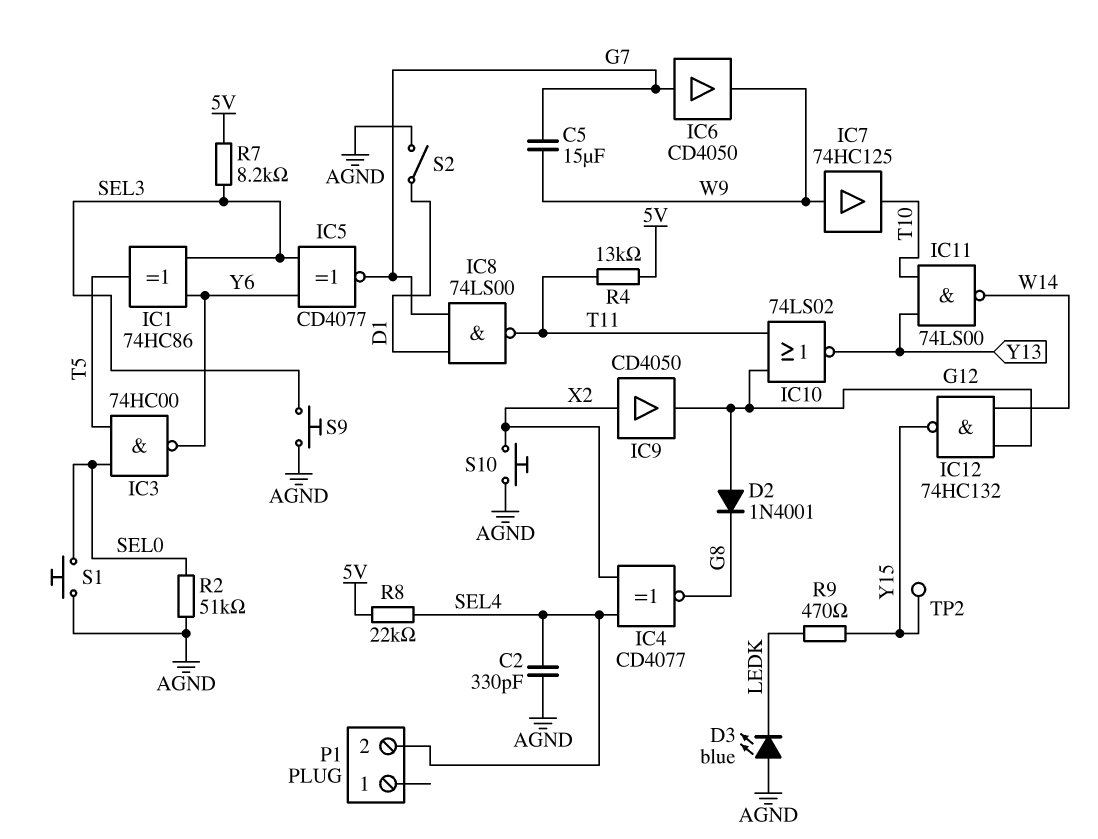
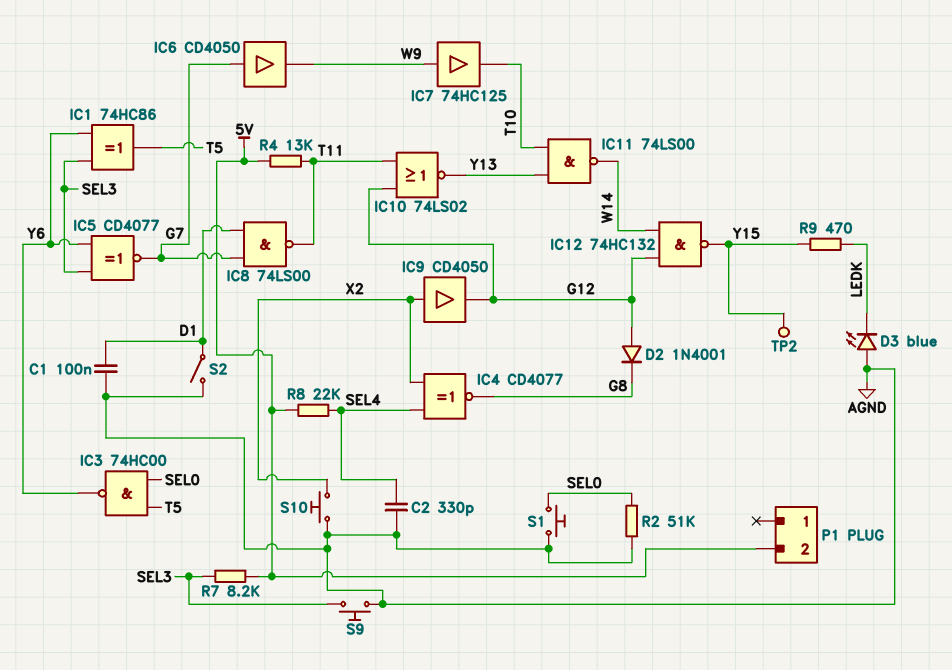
C1: none -> 100nF (AGND, D1)
C5: 15uF (G7, W9) -> none
P1 pin 2: SEL4 -> 5V

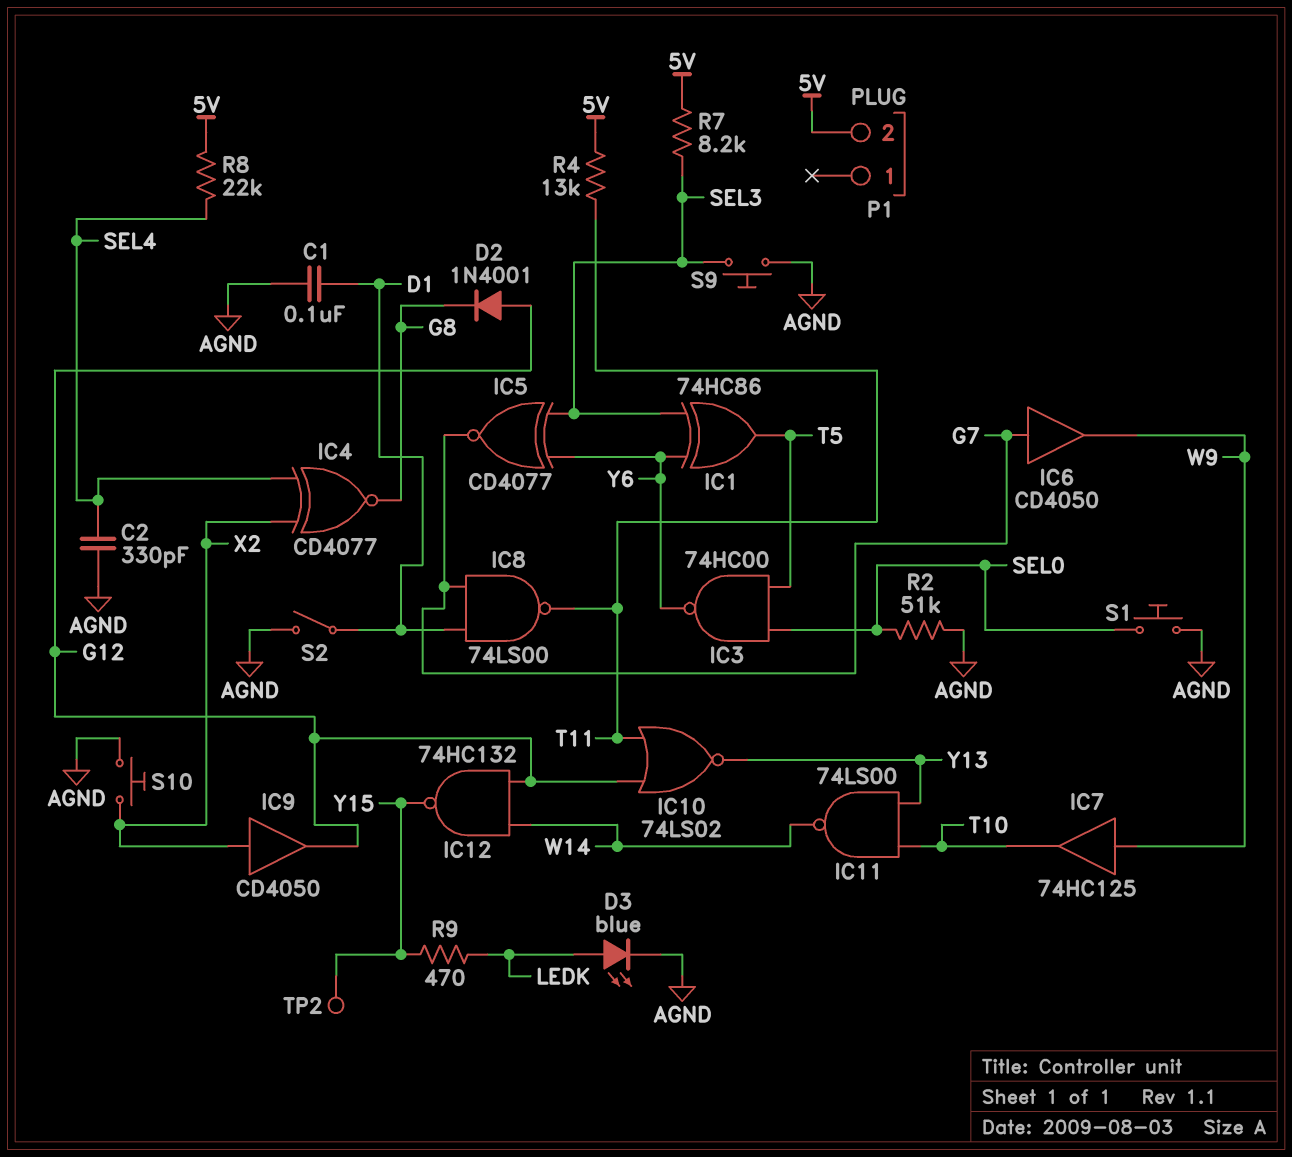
D3: LED blue (A AGND, K LEDK) -> LED blue (A LEDK, K AGND)

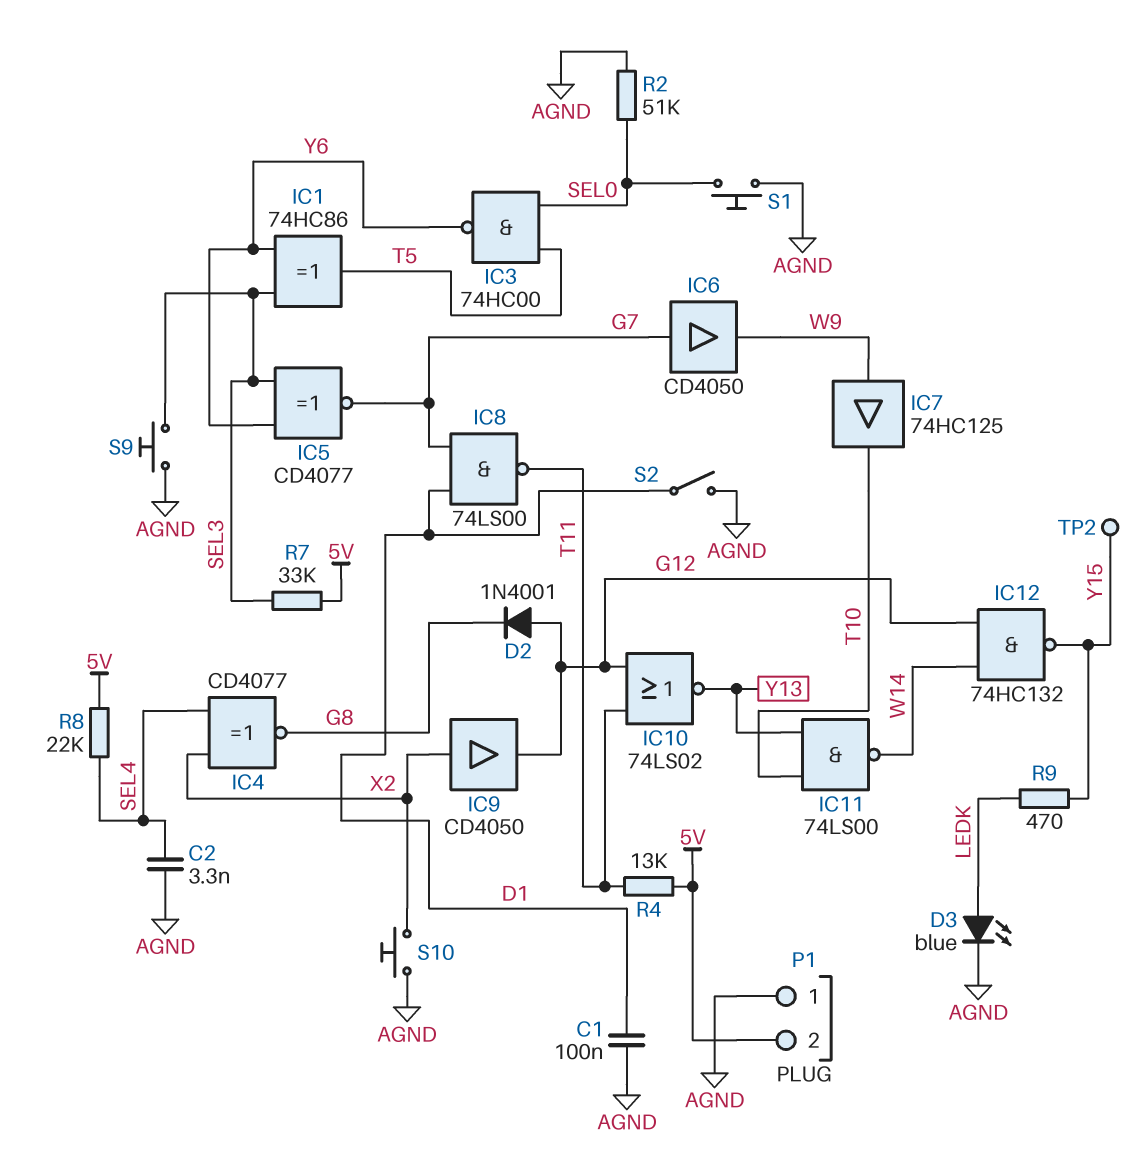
C2: 330pF (AGND, SEL4) -> 3.3nF (AGND, SEL4)
P1 pin 1: none -> AGND
R7: 8.2k (5V, SEL3) -> 33k (5V, SEL3)

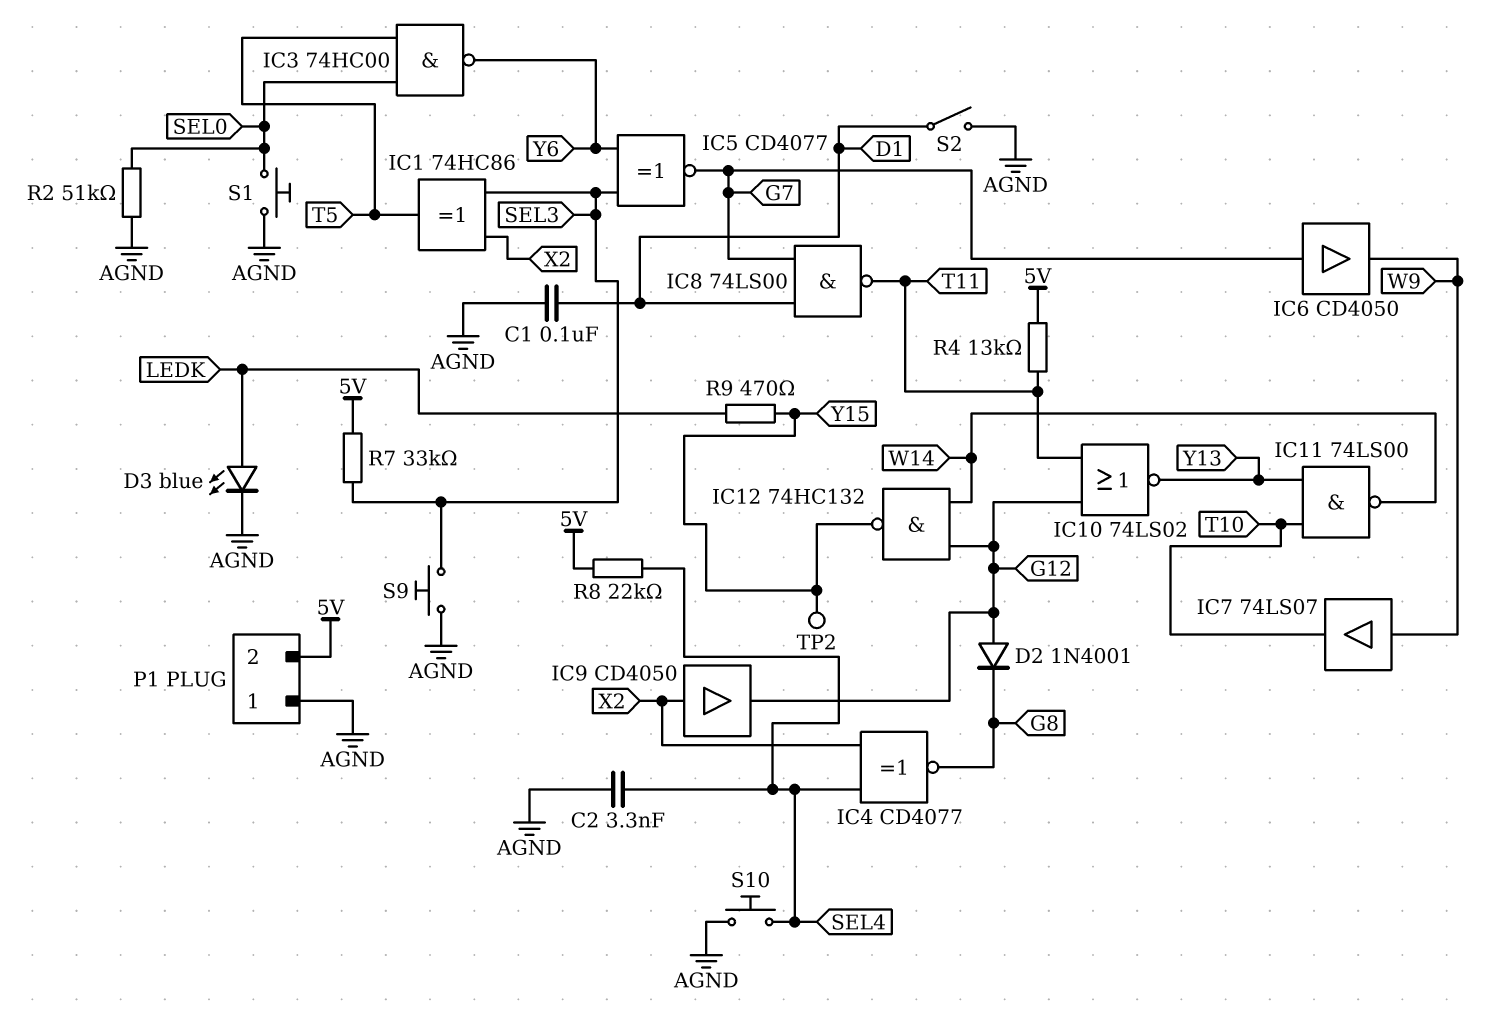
IC1: XOR 74HC86 (in SEL3, in Y6, out T5) -> XOR 74HC86 (in SEL3, in X2, out T5)
IC7: buffer 74HC125 (in W9, out T10) -> buffer 74LS07 (in W9, out T10)
S10: button (AGND, X2) -> button (AGND, SEL4)

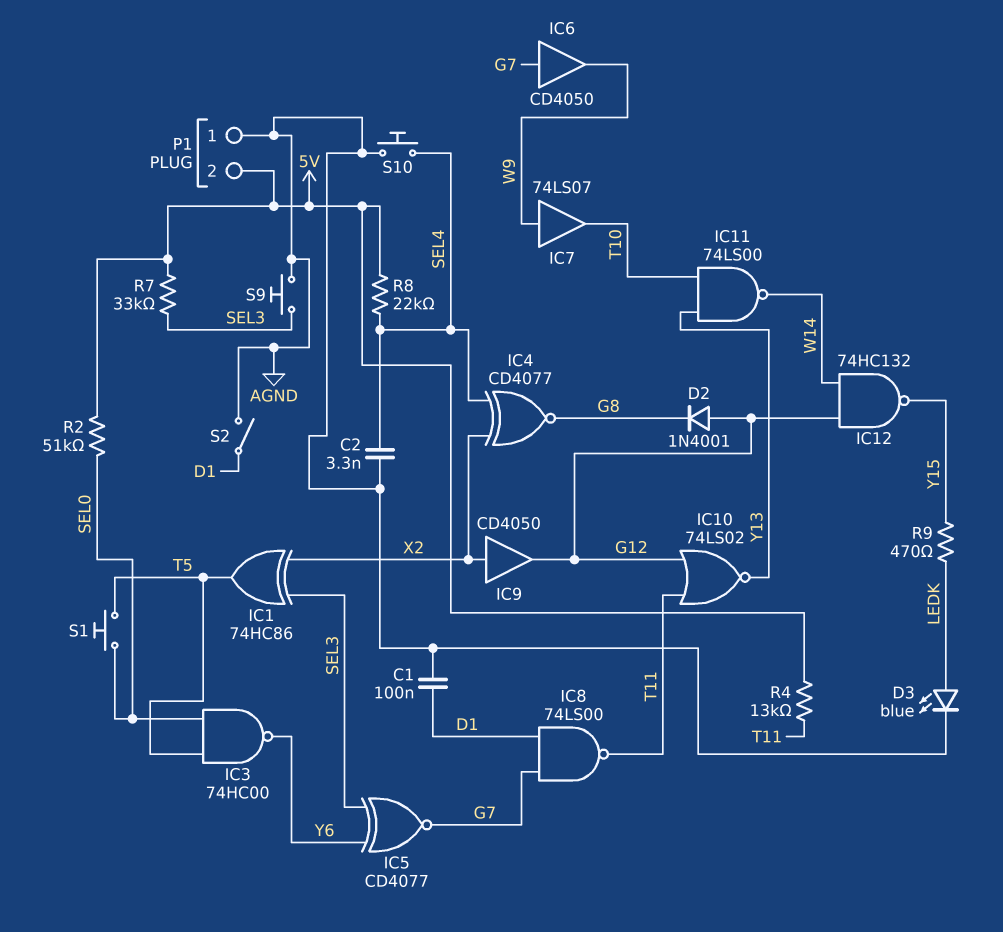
R2: 51k (AGND, SEL0) -> 51k (5V, SEL0)
S1: button (AGND, SEL0) -> button (SEL0, T5)
TP2: test point (Y15) -> none

